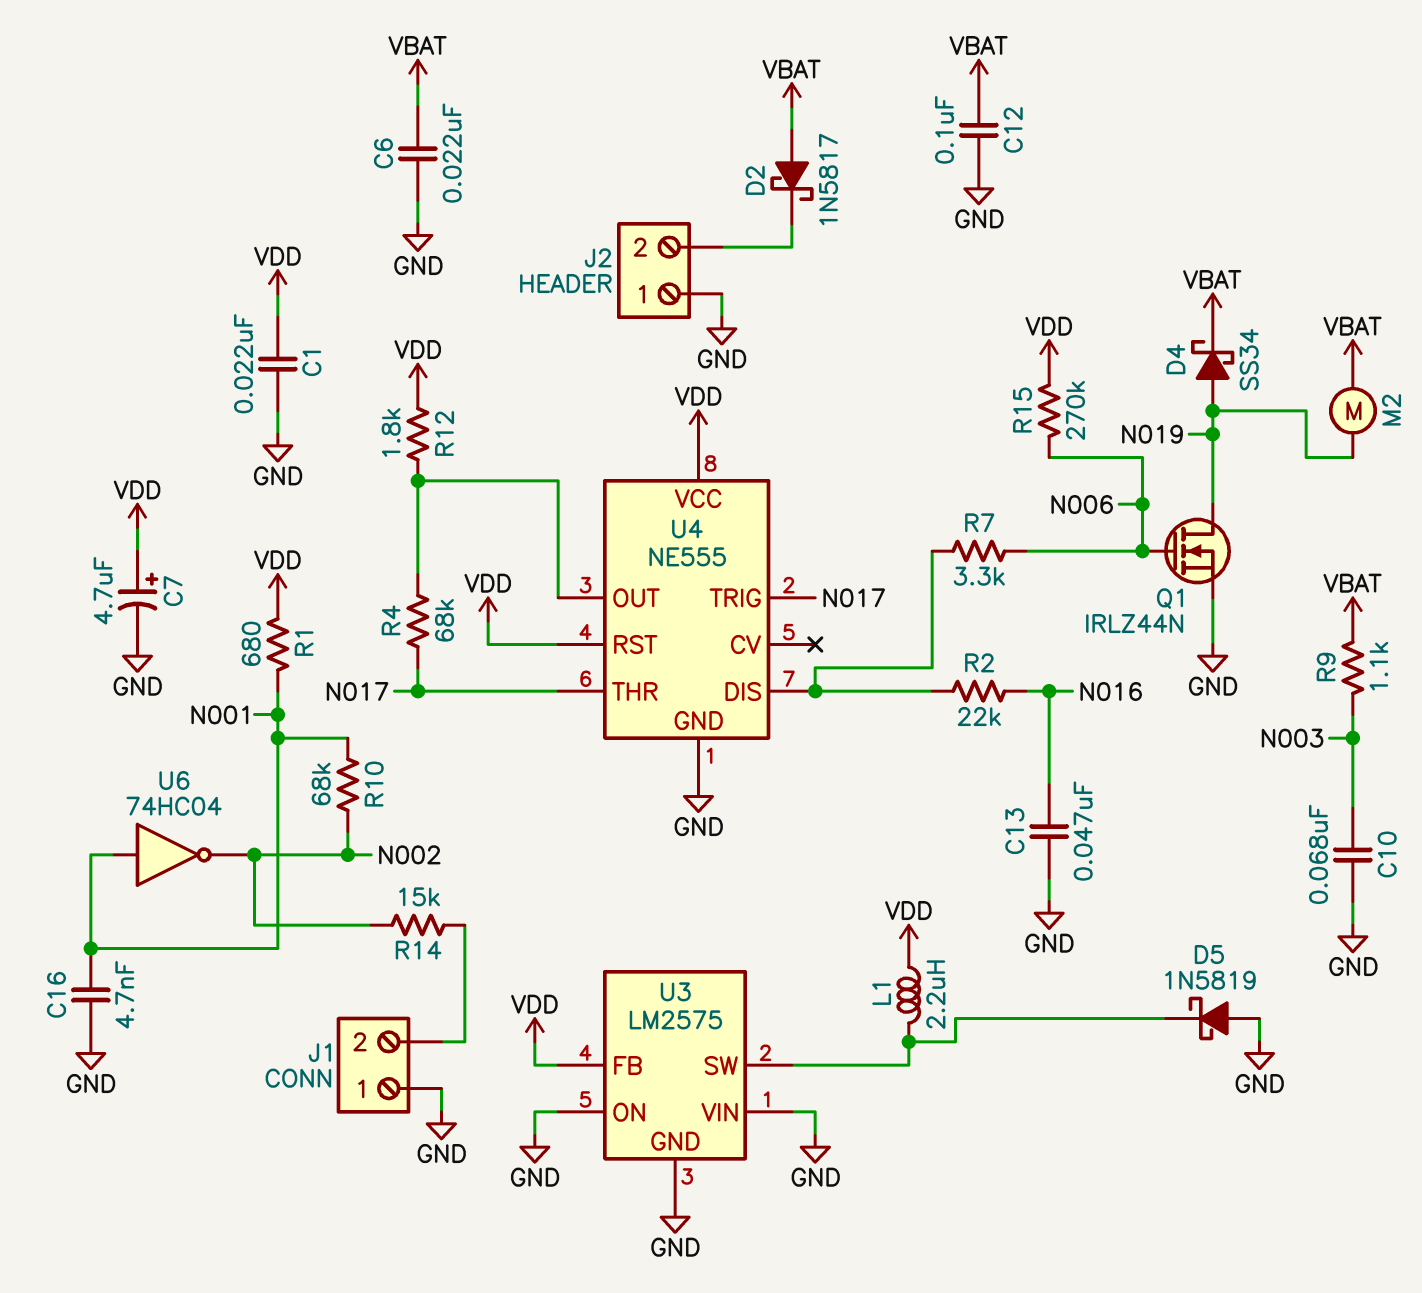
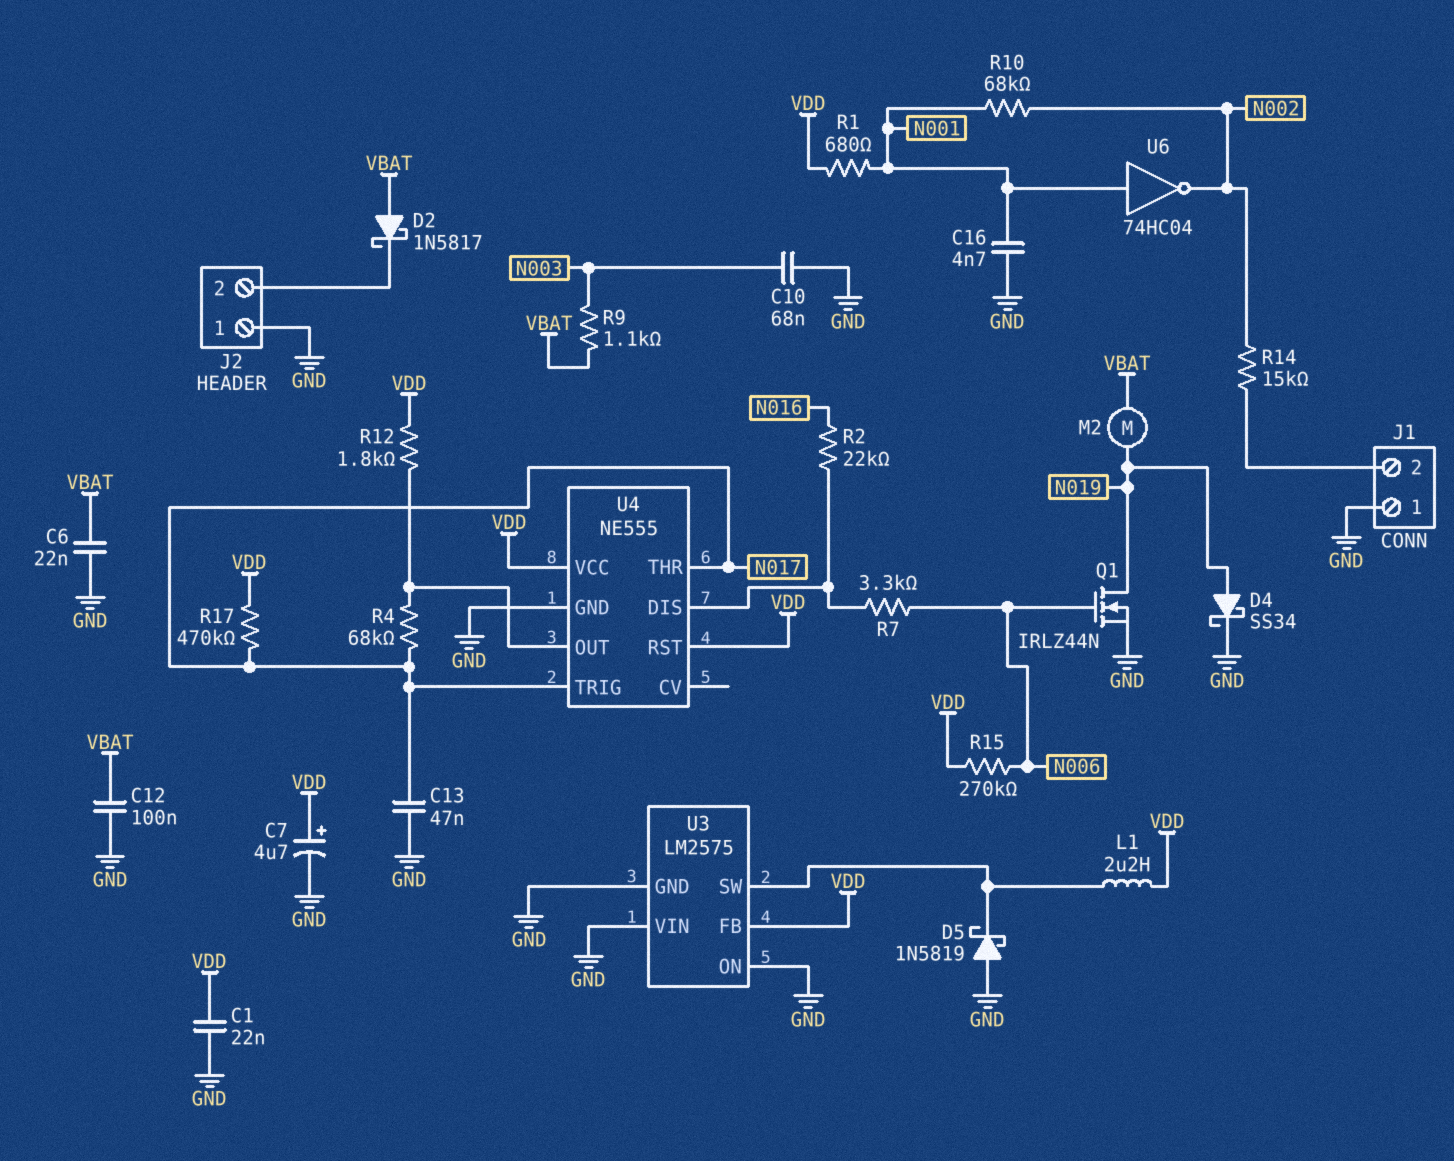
C13: 47nF (GND, N016) -> 47nF (GND, N017)
D4: schottky SS34 (A N019, K VBAT) -> schottky SS34 (A N019, K GND)
R17: none -> 470k (N017, VDD)

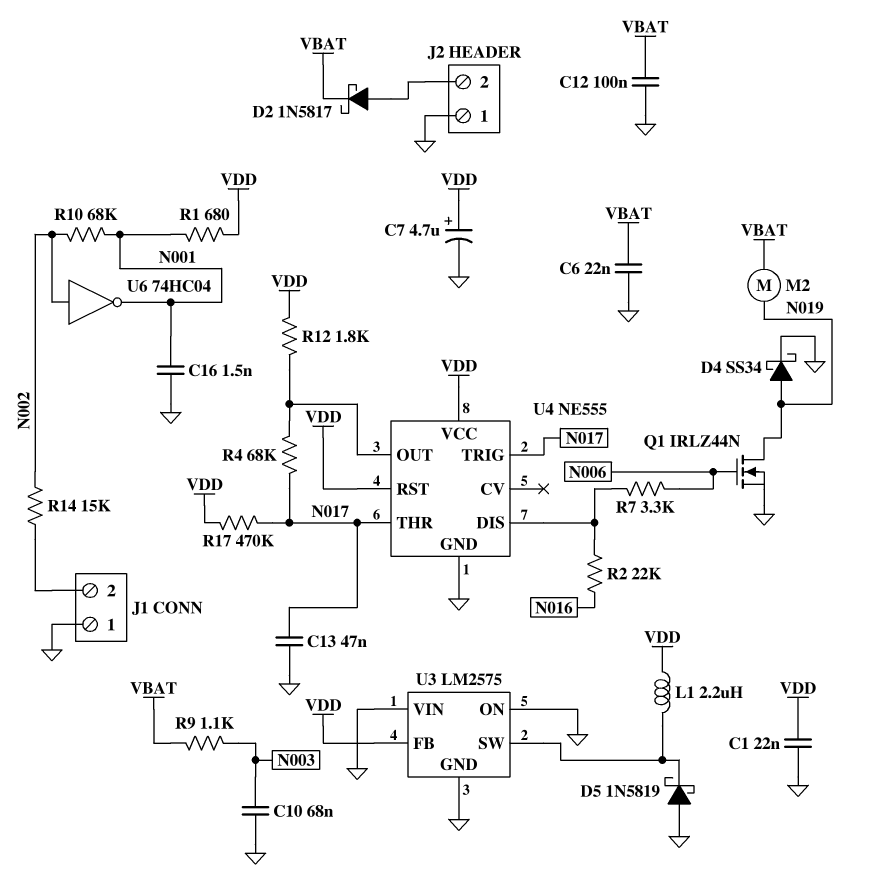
C16: 4.7nF (GND, N001) -> 1.5nF (GND, N001)
D2: schottky 1N5817 (A VBAT, K J2/2) -> schottky 1N5817 (A J2/2, K VBAT)
R15: 270k (N006, VDD) -> none
U6: NOT 74HC04 (in N001, out N002) -> NOT 74HC04 (in N002, out N001)

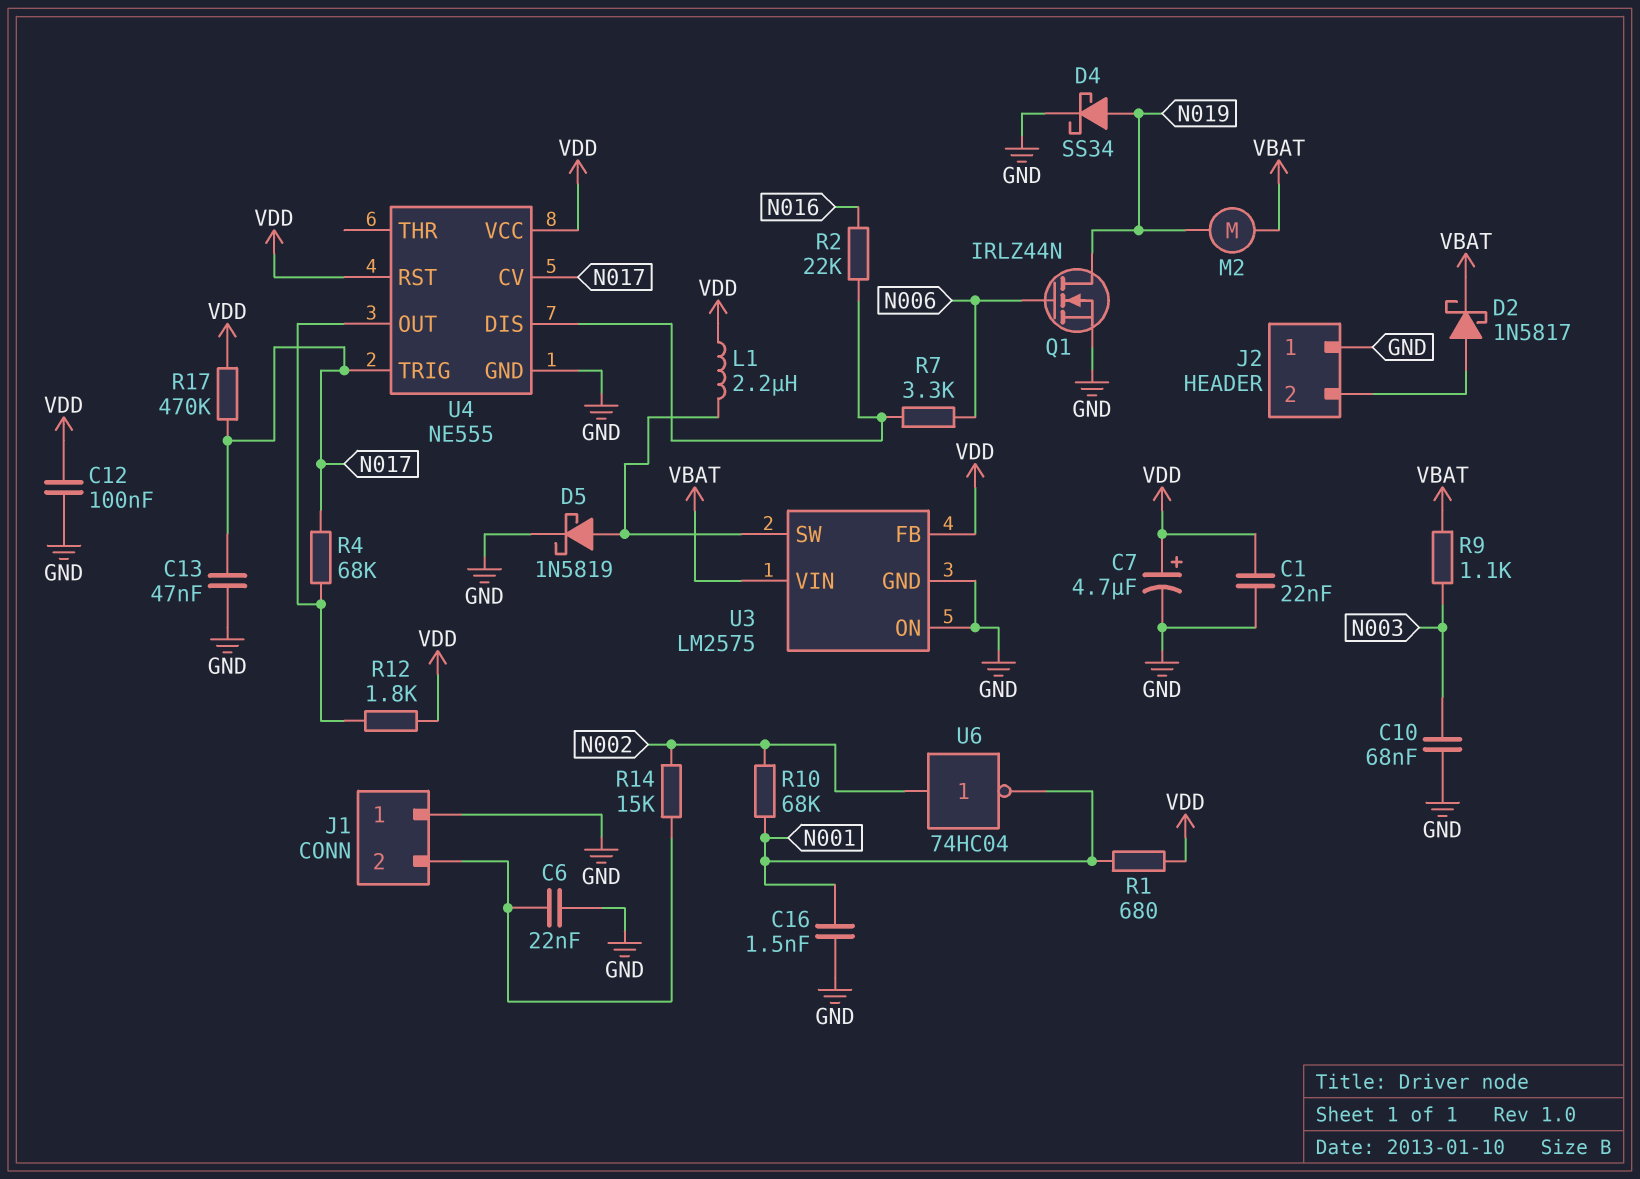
C6: 22nF (GND, VBAT) -> 22nF (GND, J1/2)
C12: 100nF (GND, VBAT) -> 100nF (GND, VDD)
D5: schottky 1N5819 (A GND, K U3/SW) -> schottky 1N5819 (A U3/SW, K GND)
U3 pin VIN: GND -> VBAT
U4 pin CV: none -> N017
U4 pin THR: N017 -> none

